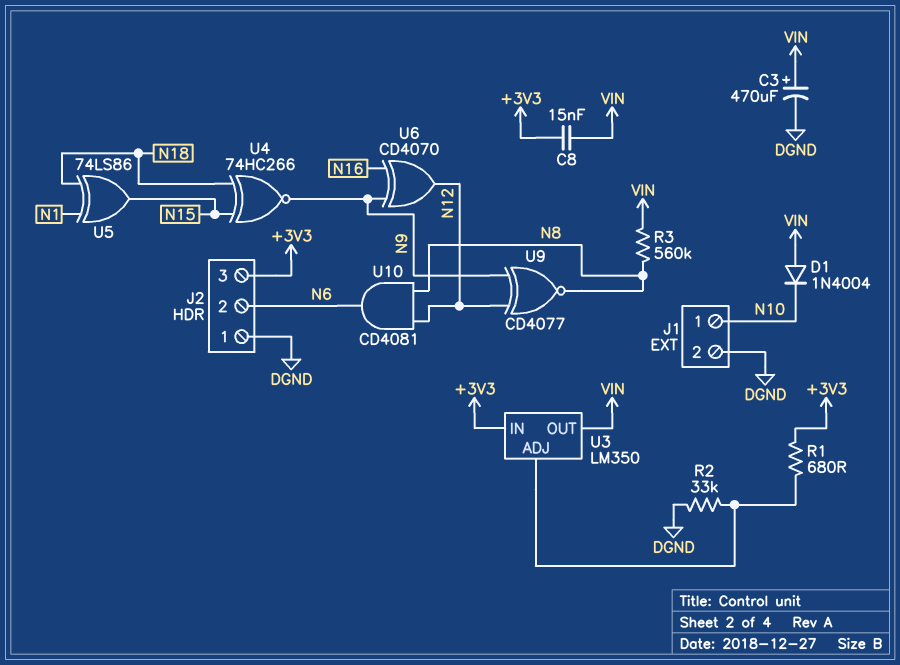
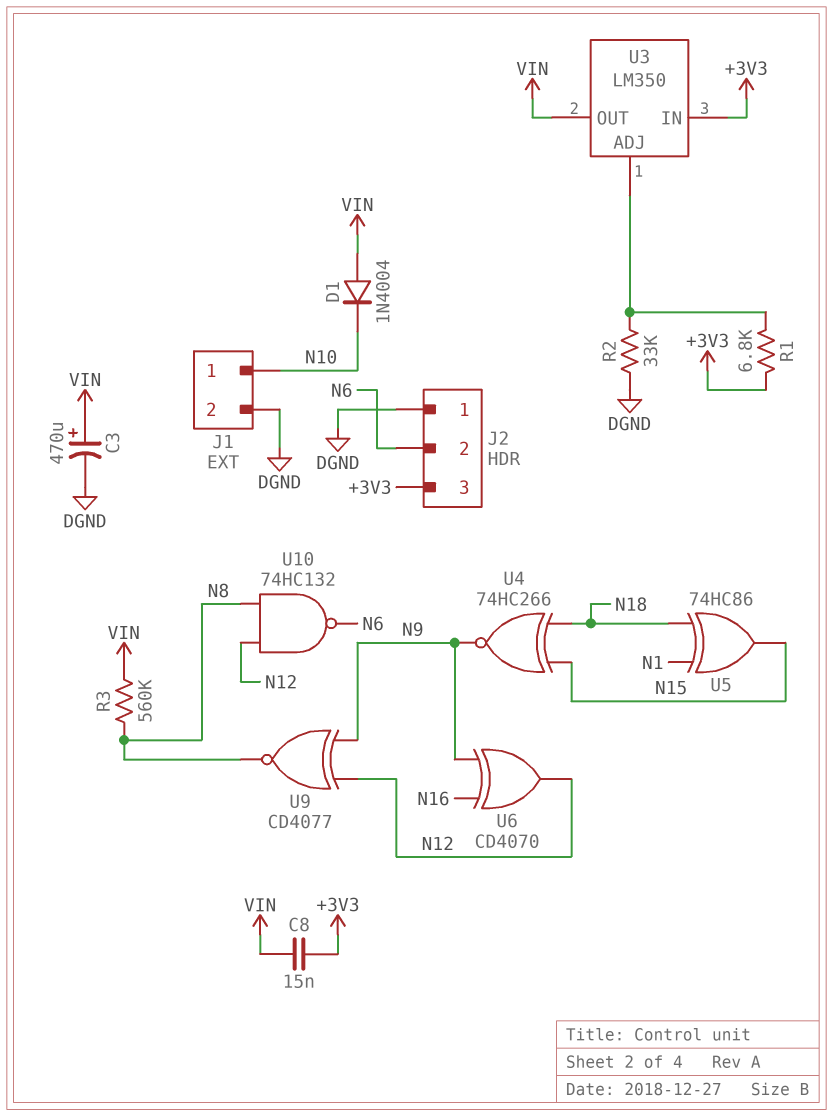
R1: 680 (+3V3, U3/ADJ) -> 6.8k (+3V3, U3/ADJ)
U5: XOR 74LS86 (in N1, in N18, out N15) -> XOR 74HC86 (in N1, in N18, out N15)
U10: AND CD4081 (in N8, in N12, out N6) -> NAND 74HC132 (in N8, in N12, out N6)

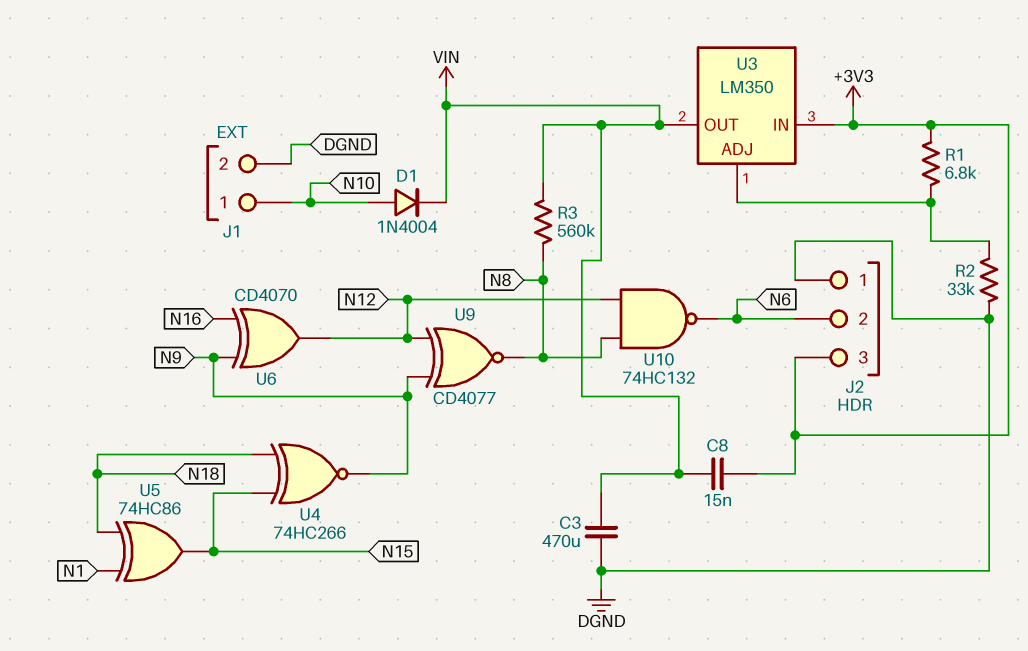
C3: 470uF (plus VIN, minus DGND) -> 470uF (DGND, VIN)
D1: diode 1N4004 (A VIN, K N10) -> diode 1N4004 (A N10, K VIN)

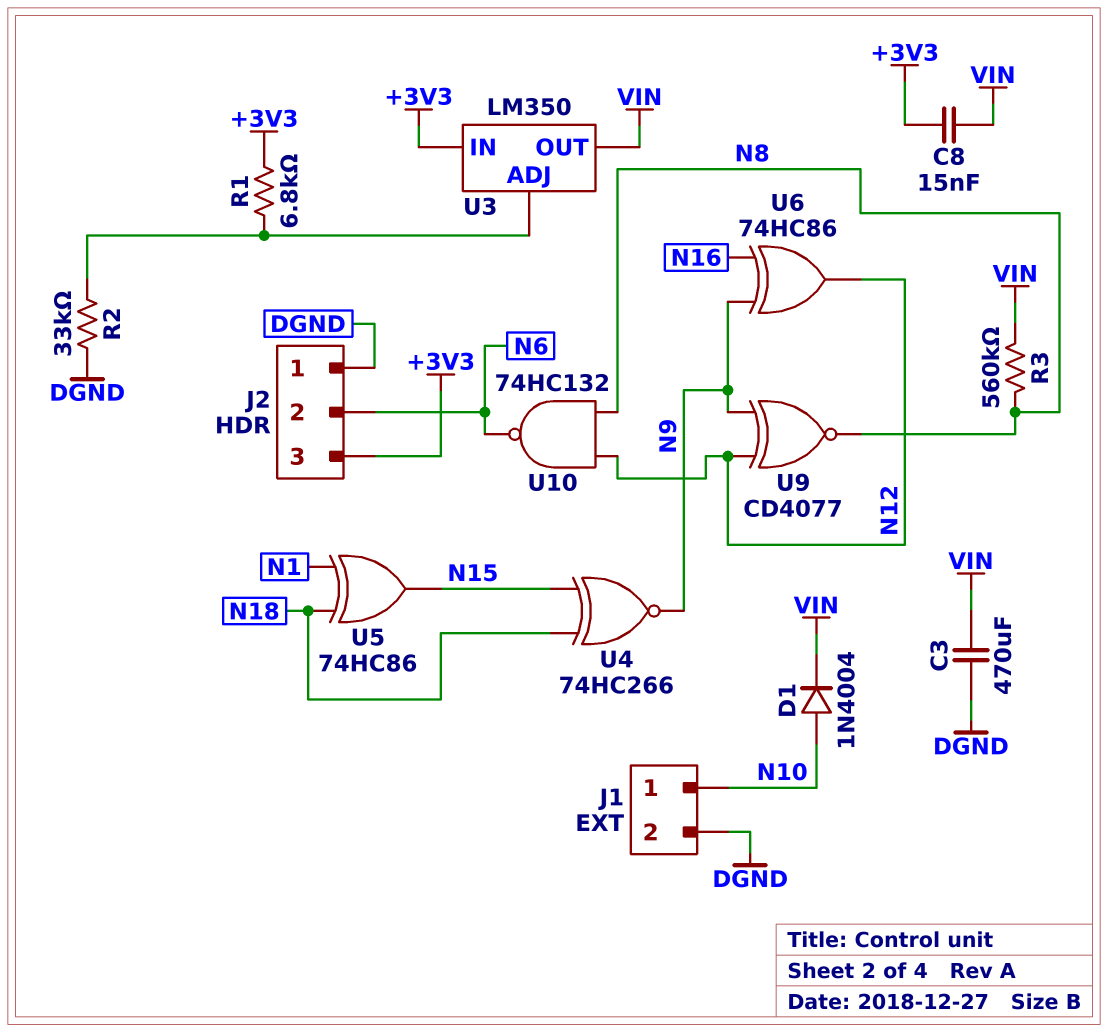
U6: XOR CD4070 (in N9, in N16, out N12) -> XOR 74HC86 (in N9, in N16, out N12)

